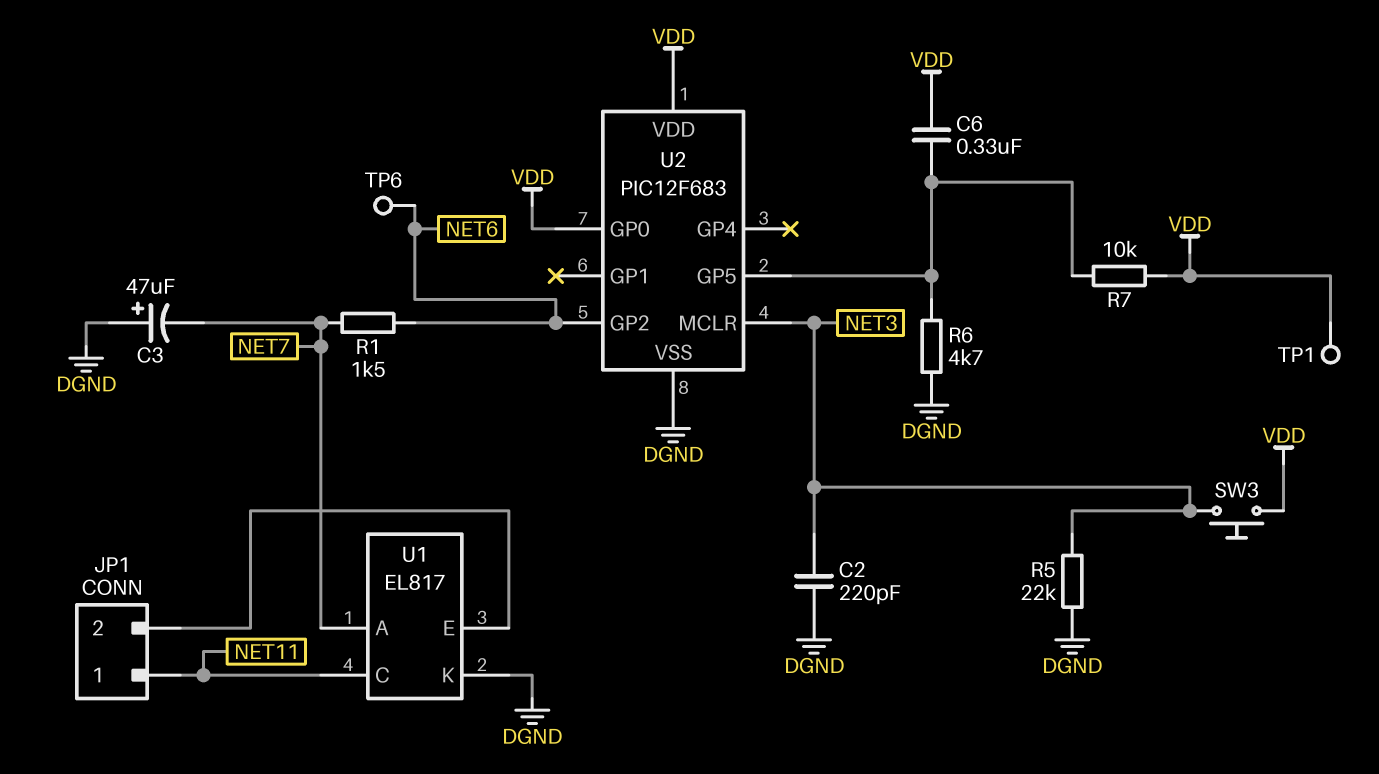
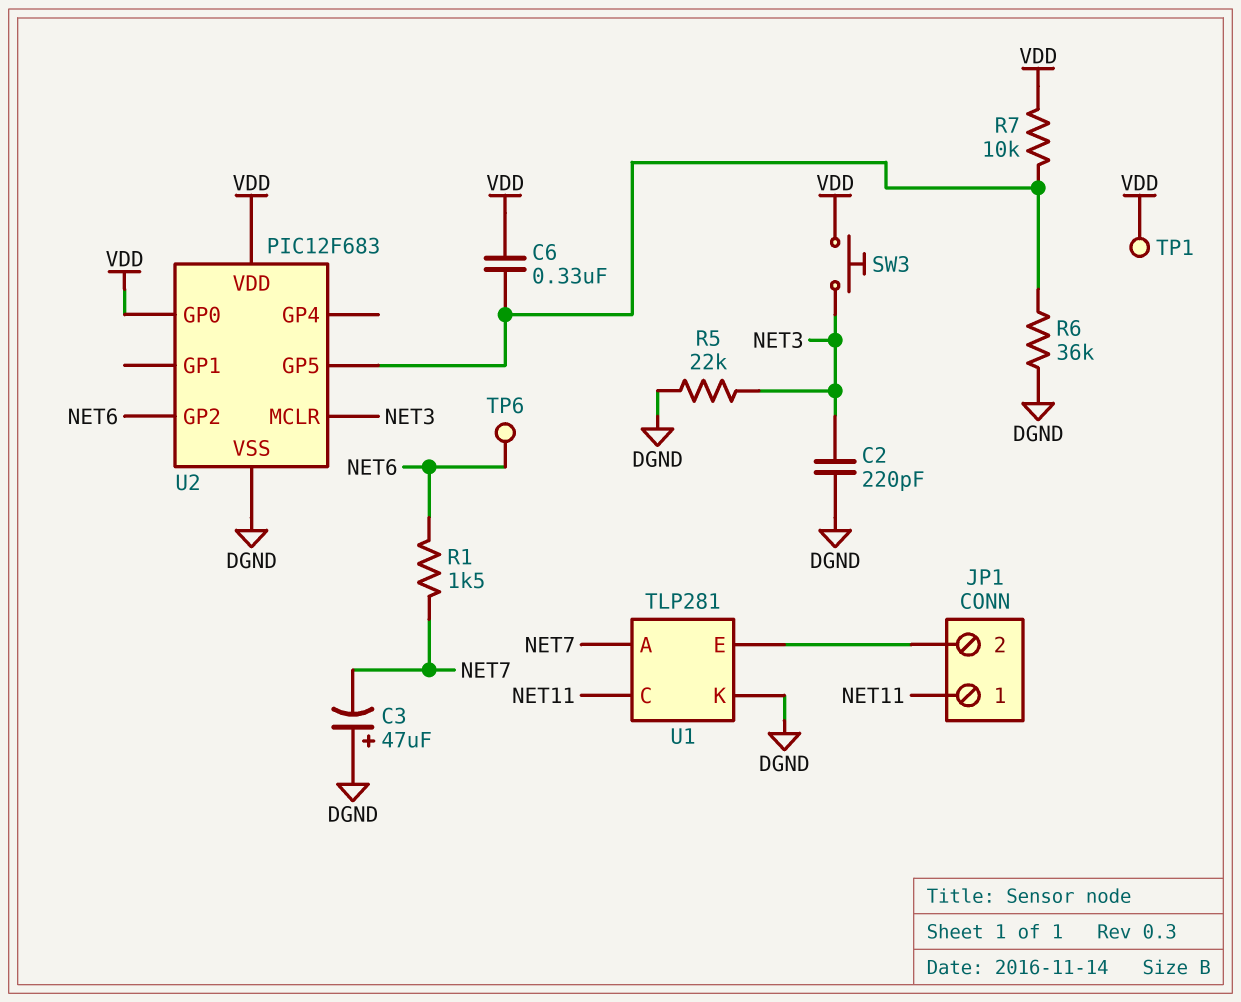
R6: 4.7k (DGND, U2/GP5) -> 36k (DGND, U2/GP5)
U1: EL817 -> TLP281

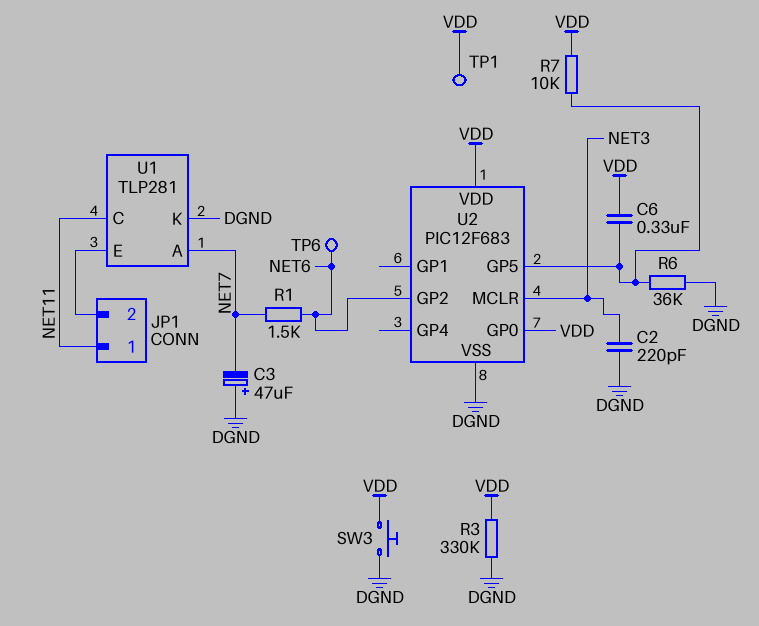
R3: none -> 330k (DGND, VDD)
R5: 22k (DGND, NET3) -> none
SW3: button (NET3, VDD) -> button (DGND, VDD)

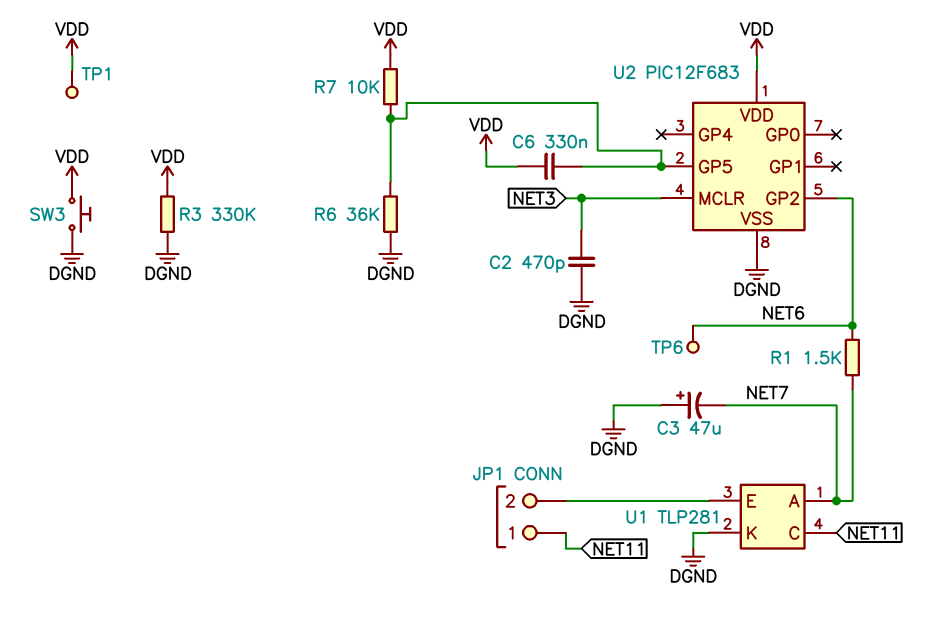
C2: 220pF (DGND, NET3) -> 470pF (DGND, NET3)
U2 pin GP0: VDD -> none

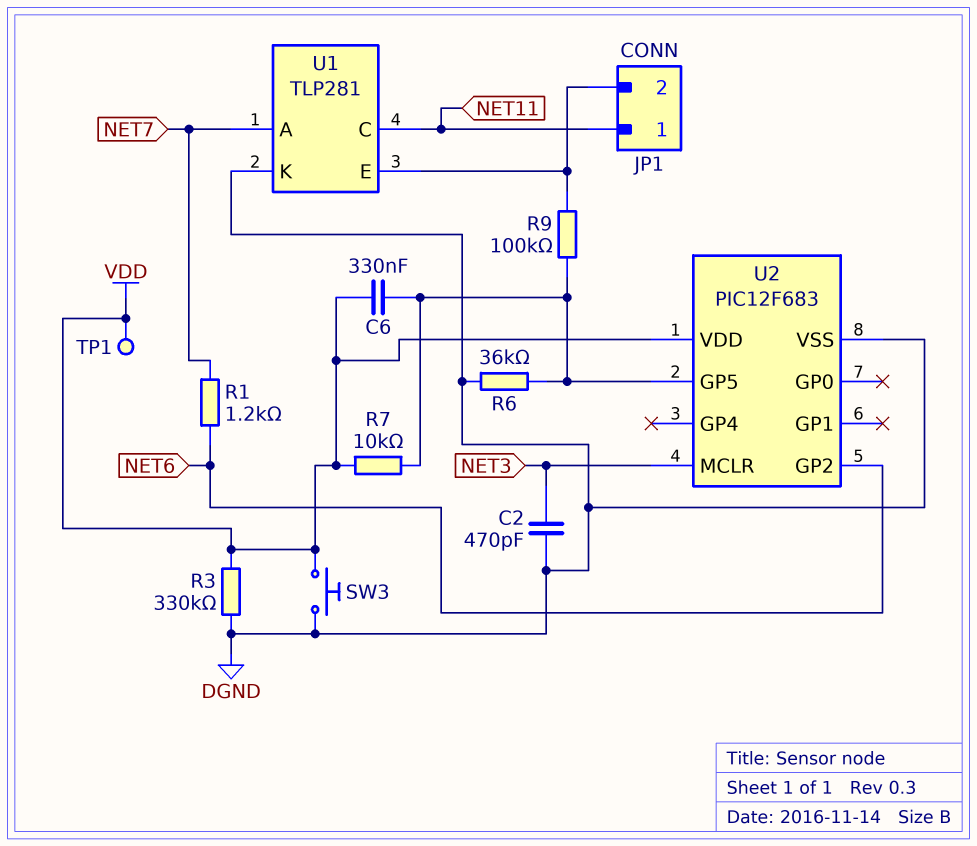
C3: 47uF (plus DGND, minus NET7) -> none
R1: 1.5k (NET6, NET7) -> 1.2k (NET6, NET7)
R9: none -> 100k (JP1/2, U2/GP5)
TP6: test point (NET6) -> none

